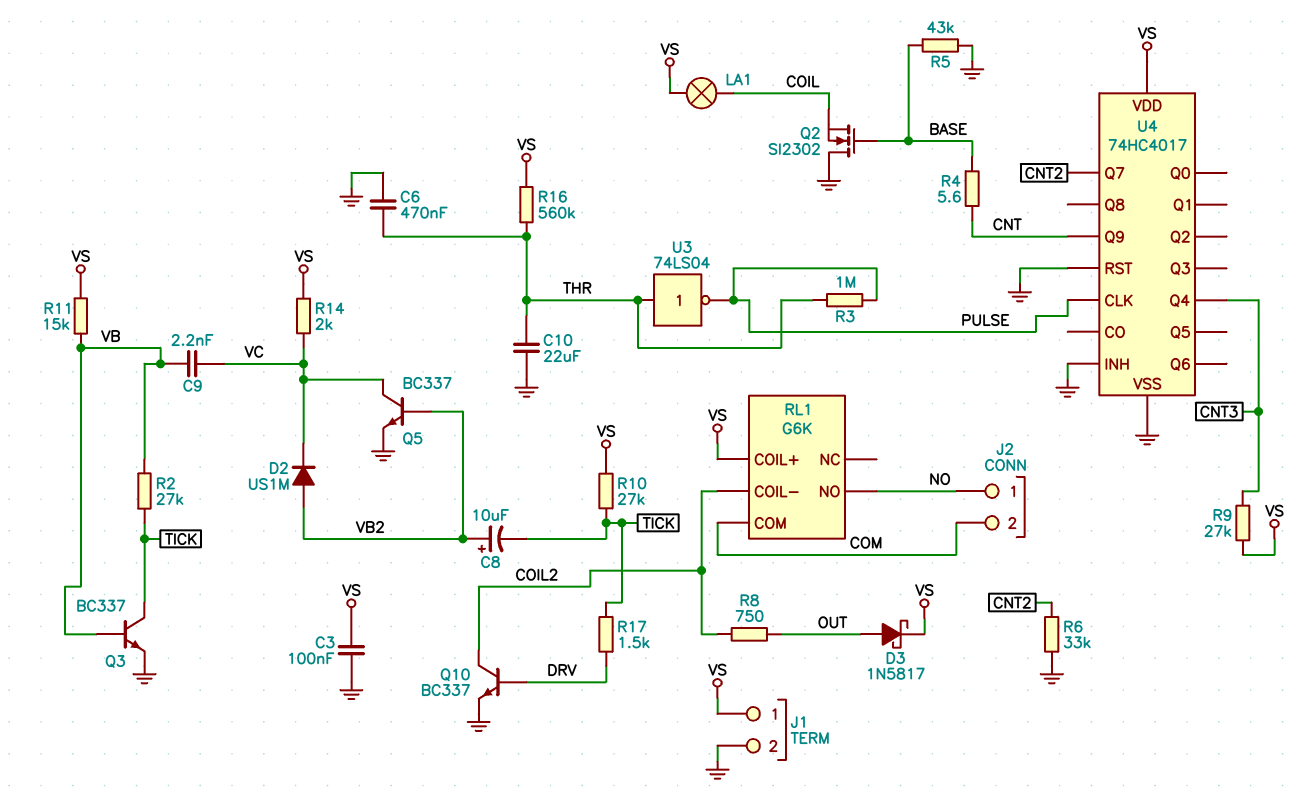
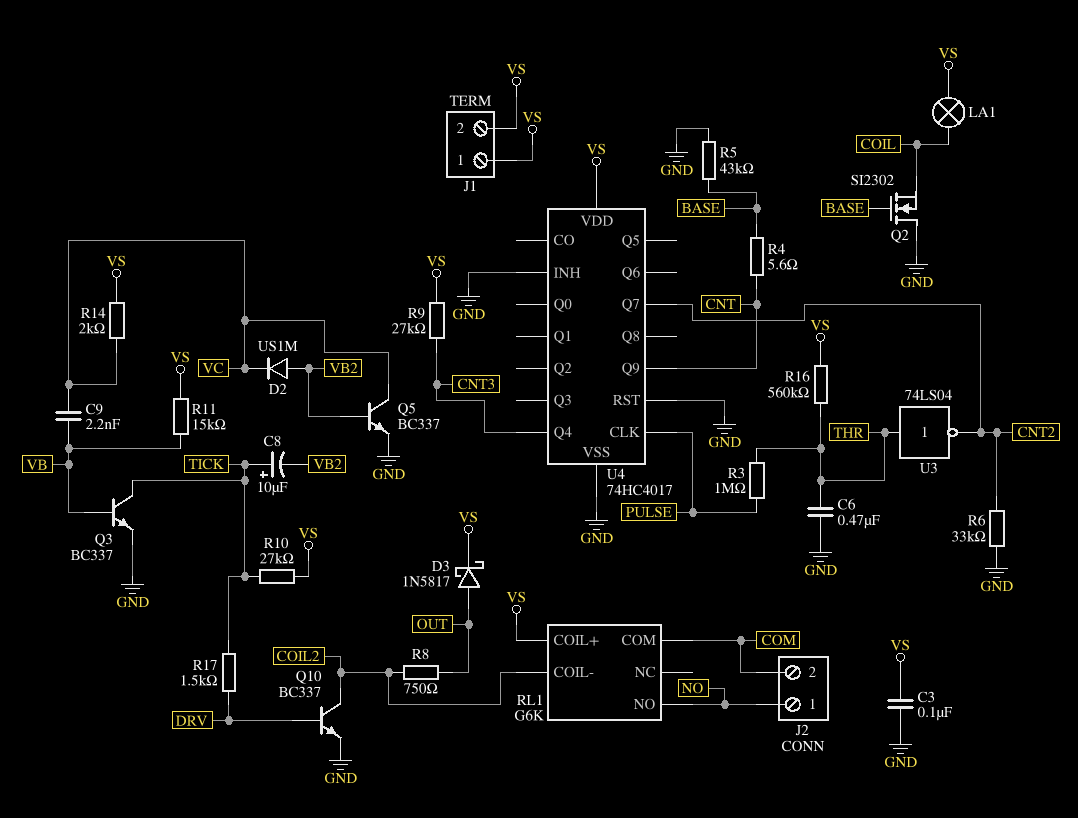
C8: 10uF (plus VB2, minus TICK) -> 10uF (plus TICK, minus VB2)
C10: 22uF (GND, THR) -> none
J1 pin 2: GND -> VS
R2: 27k (TICK, VB) -> none
U3: NOT 74LS04 (in THR, out PULSE) -> NOT 74LS04 (in THR, out CNT2)

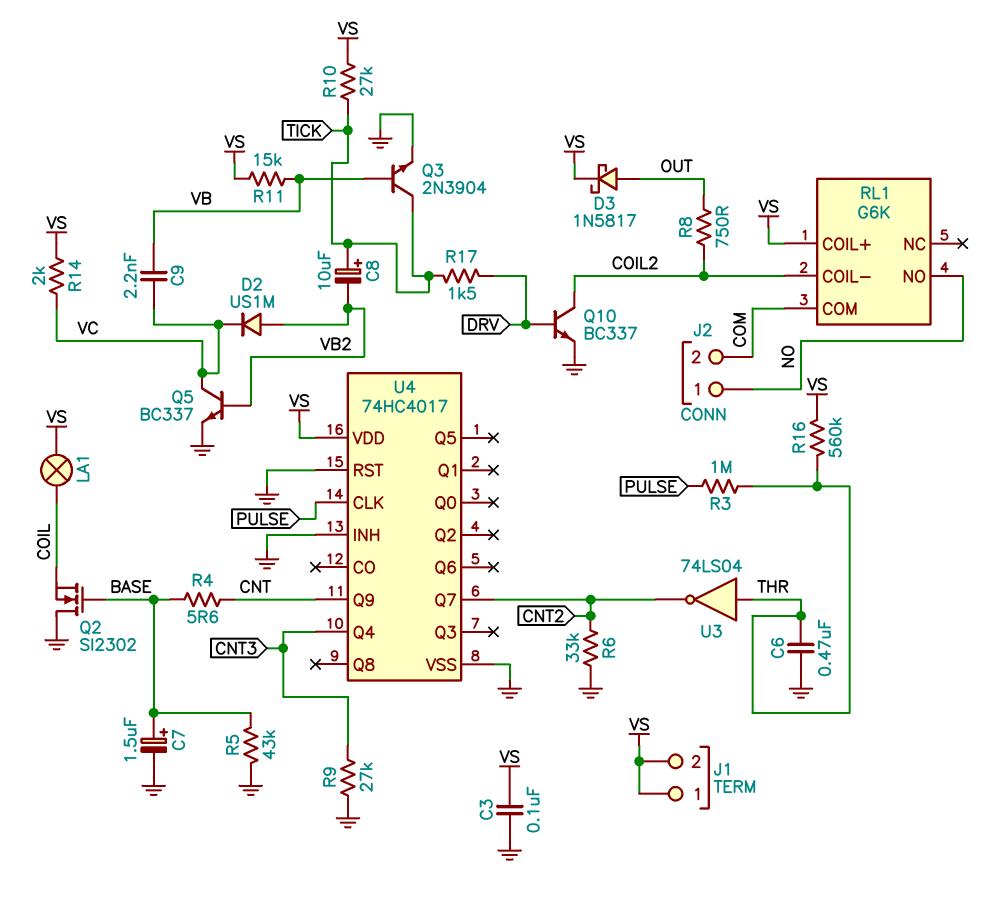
C7: none -> 1.5uF (plus BASE, minus GND)
Q3: NPN BC337 (B VB, C TICK, E GND) -> NPN 2N3904 (B VB, C TICK, E GND)
R9: 27k (CNT3, VS) -> 27k (CNT3, GND)

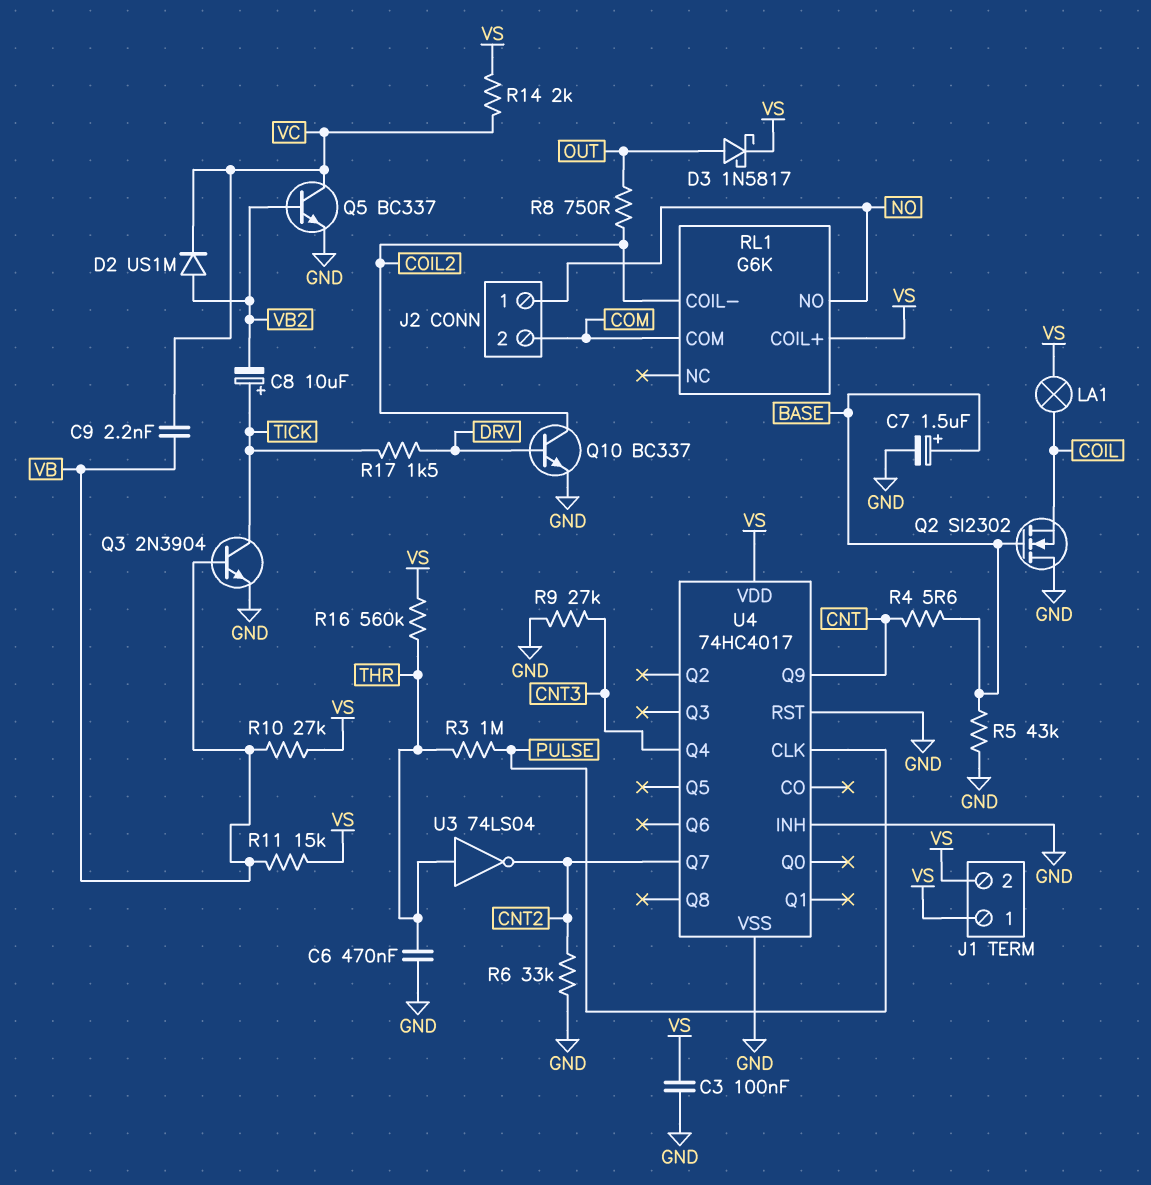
R10: 27k (TICK, VS) -> 27k (VB, VS)

